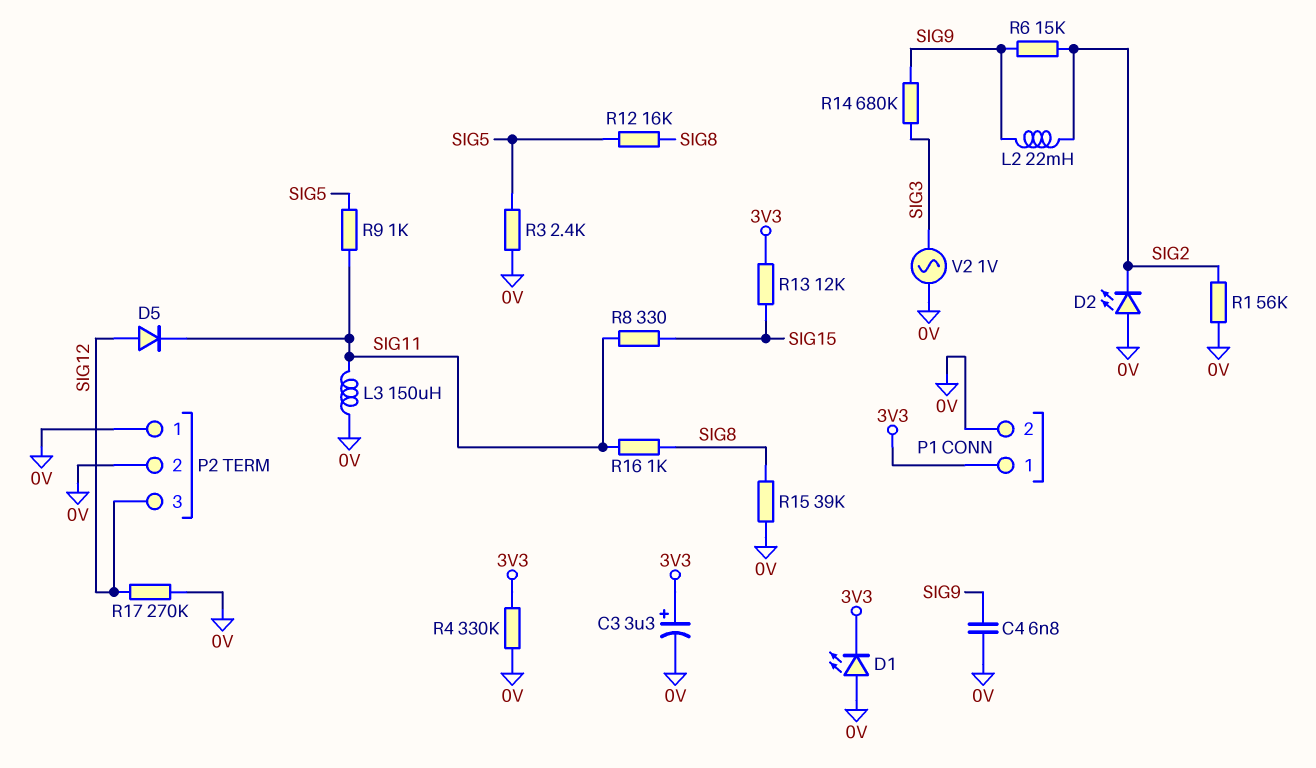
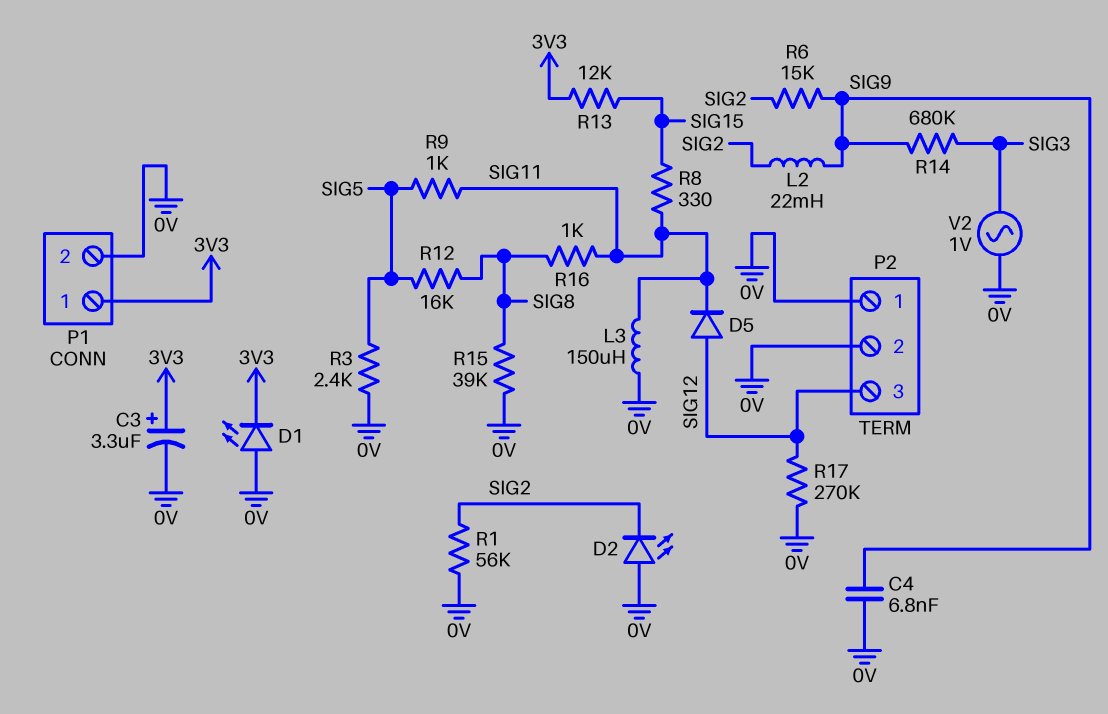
R4: 330k (0V, 3V3) -> none

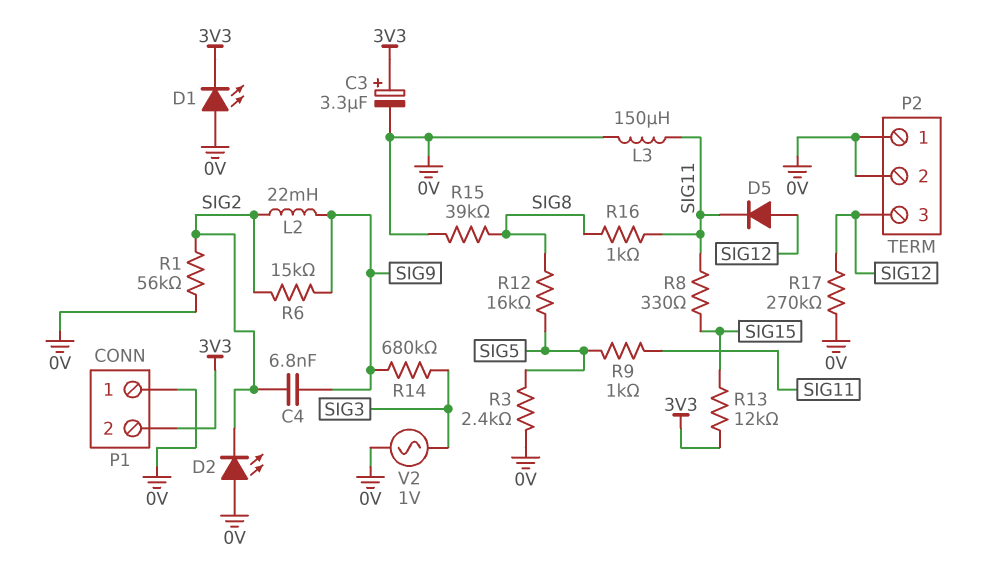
C4: 6.8nF (0V, SIG9) -> 6.8nF (SIG2, SIG9)
P1 pin 1: 3V3 -> 0V
P1 pin 2: 0V -> 3V3

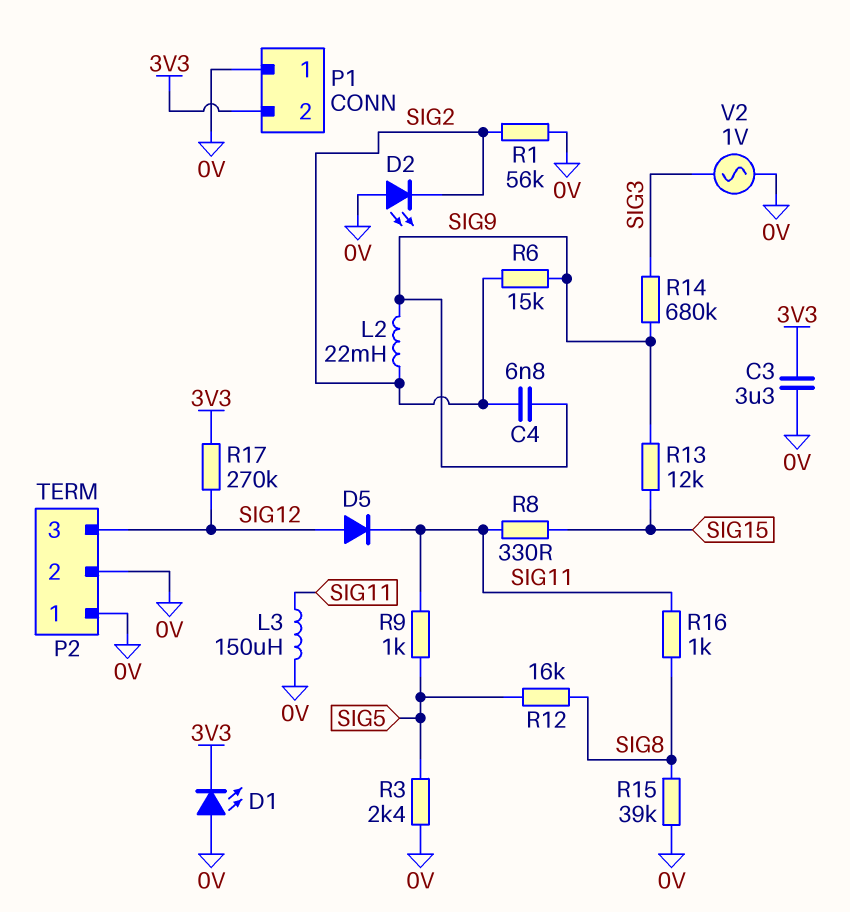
C3: 3.3uF (plus 3V3, minus 0V) -> 3.3uF (0V, 3V3)
R13: 12k (3V3, SIG15) -> 12k (SIG9, SIG15)
R17: 270k (0V, SIG12) -> 270k (3V3, SIG12)

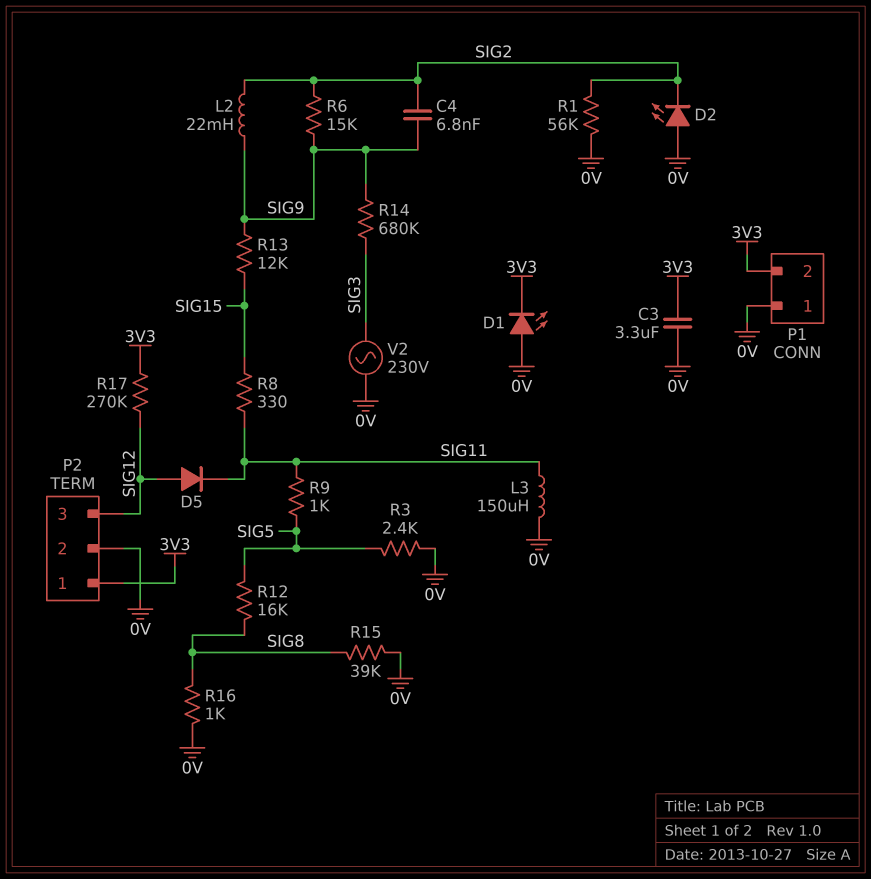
P2 pin 1: 0V -> 3V3
R16: 1k (SIG8, SIG11) -> 1k (0V, SIG8)
V2: AC 1V (0V, SIG3) -> AC 230V (0V, SIG3)

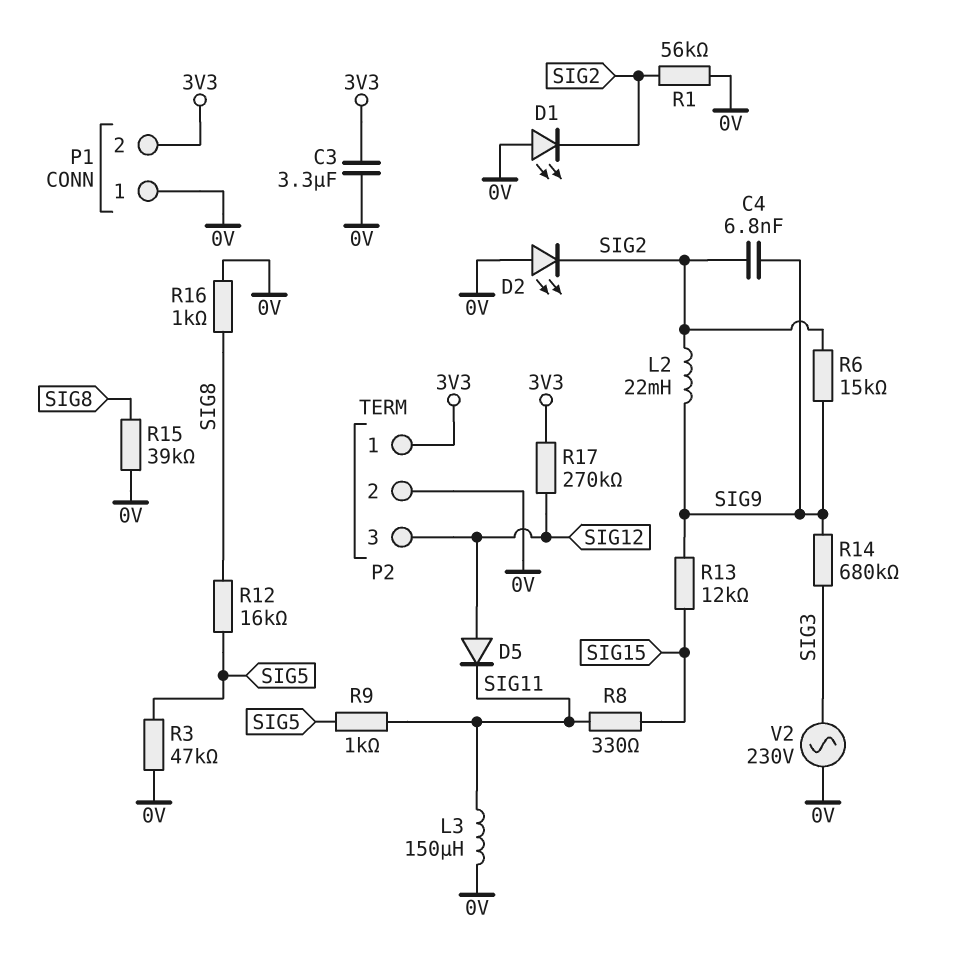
D1: LED (A 0V, K 3V3) -> LED (A 0V, K SIG2)
R3: 2.4k (0V, SIG5) -> 47k (0V, SIG5)

